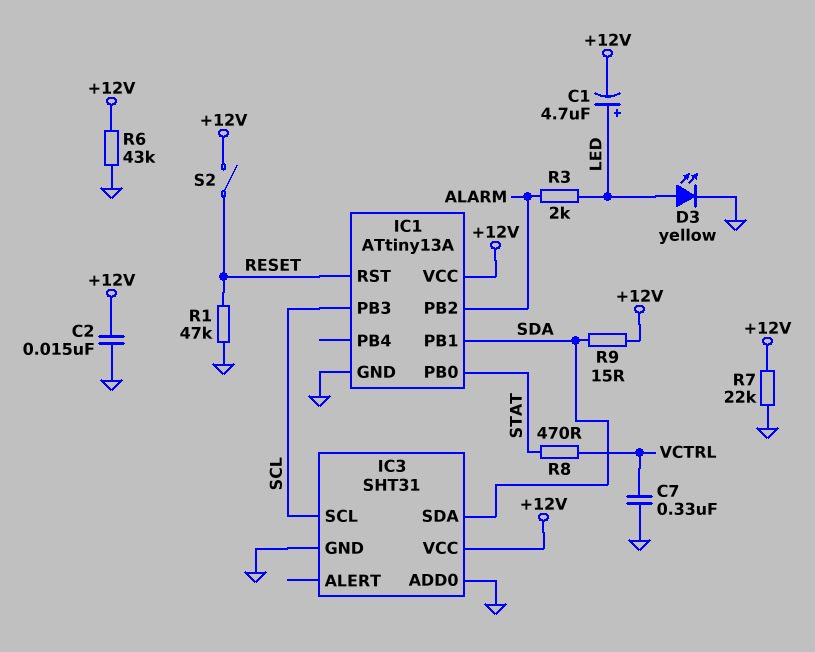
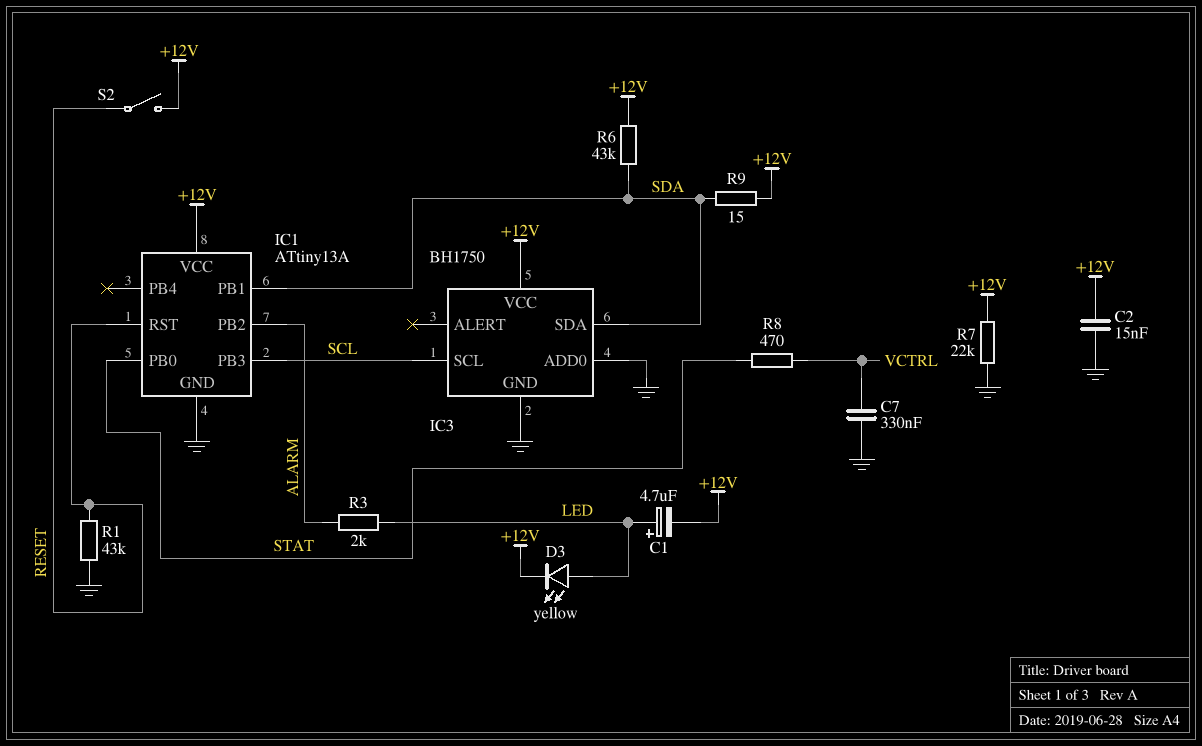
D3: LED yellow (A LED, K GND) -> LED yellow (A LED, K +12V)
IC3: SHT31 -> BH1750
R1: 47k (GND, RESET) -> 43k (GND, RESET)
R6: 43k (+12V, GND) -> 43k (+12V, SDA)

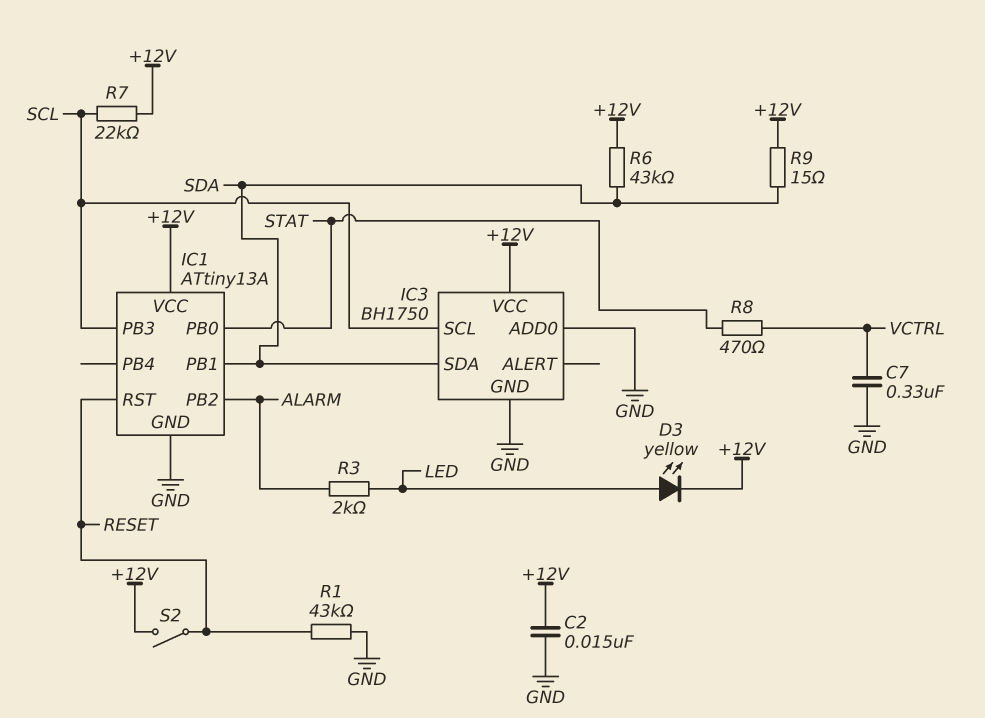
C1: 4.7uF (plus LED, minus +12V) -> none
R7: 22k (+12V, GND) -> 22k (+12V, SCL)

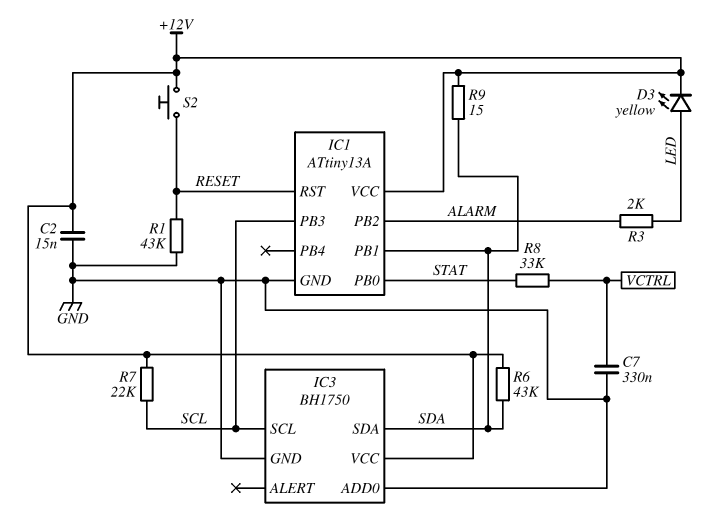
R8: 470 (STAT, VCTRL) -> 33k (STAT, VCTRL)
S2: switch (+12V, RESET) -> button (+12V, RESET)

